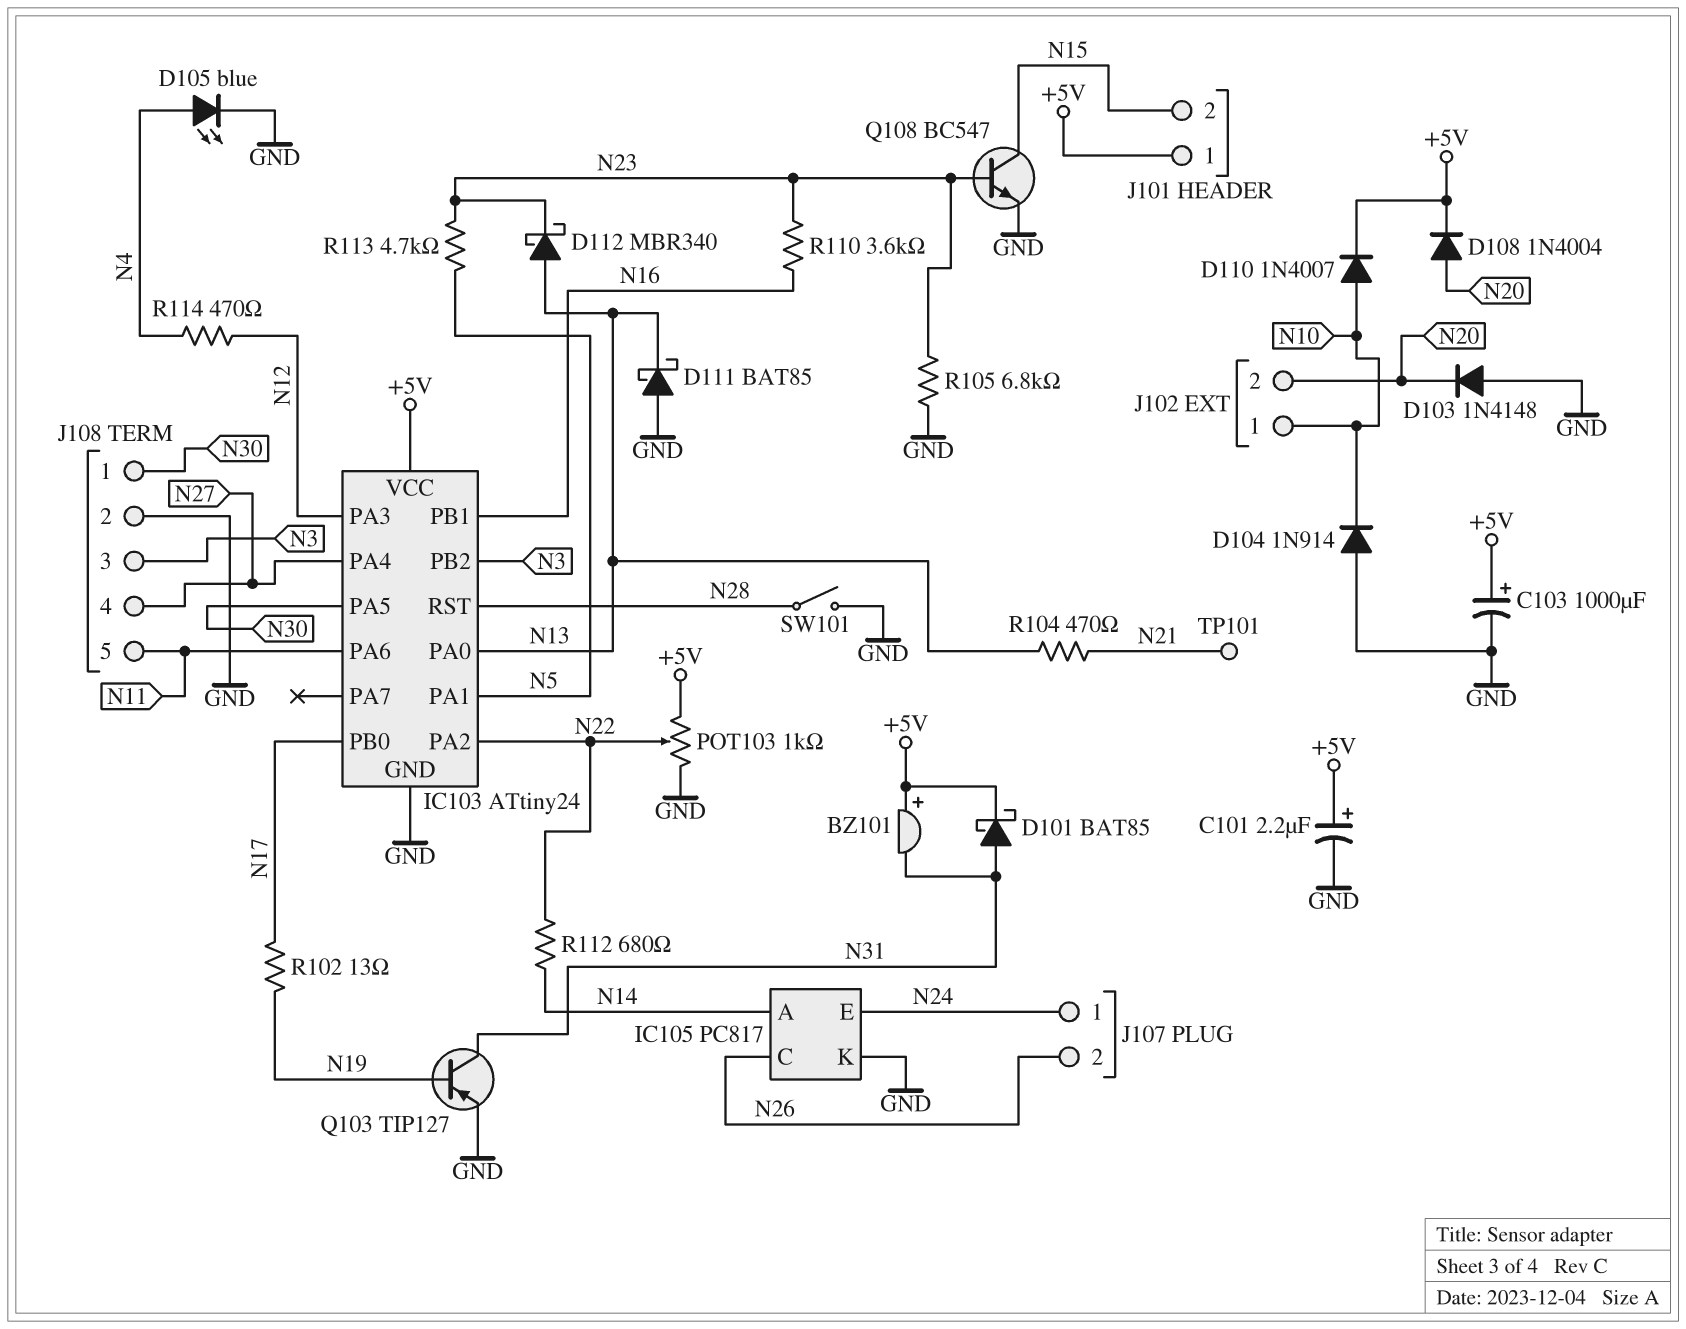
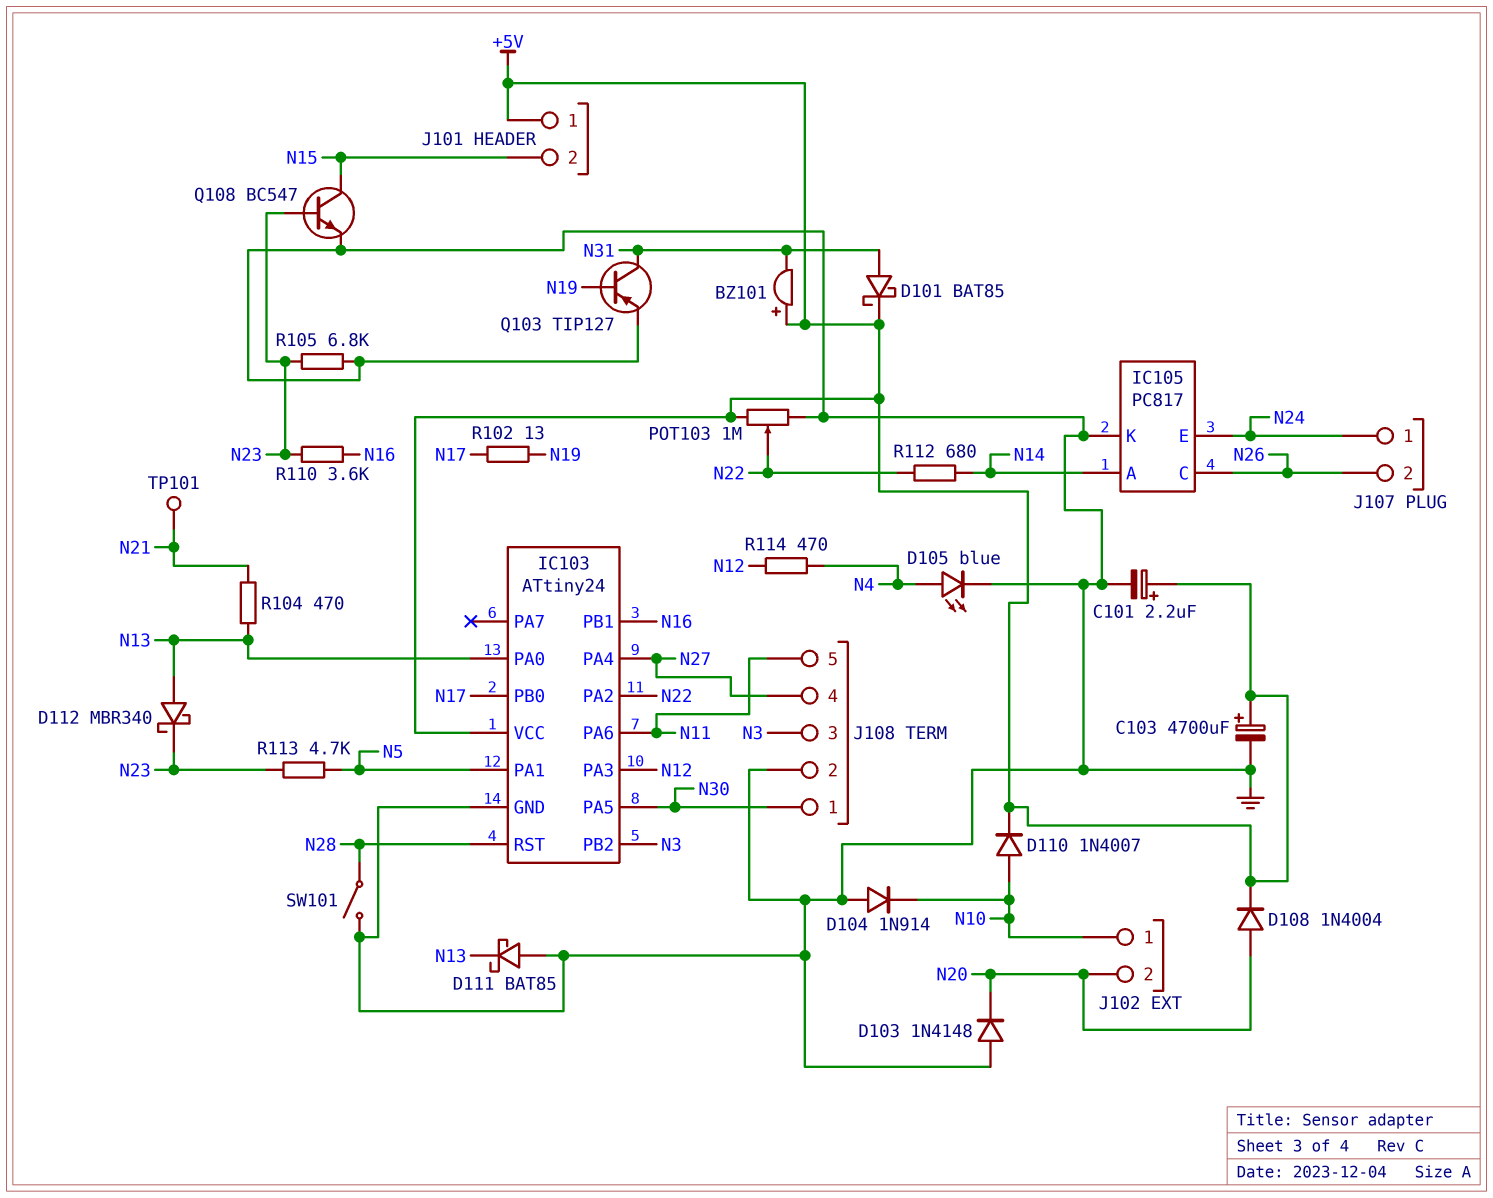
C103: 1000uF (plus +5V, minus GND) -> 4700uF (plus +5V, minus GND)
POT103: 1k (+5V, GND, wiper N22) -> 1M (+5V, GND, wiper N22)

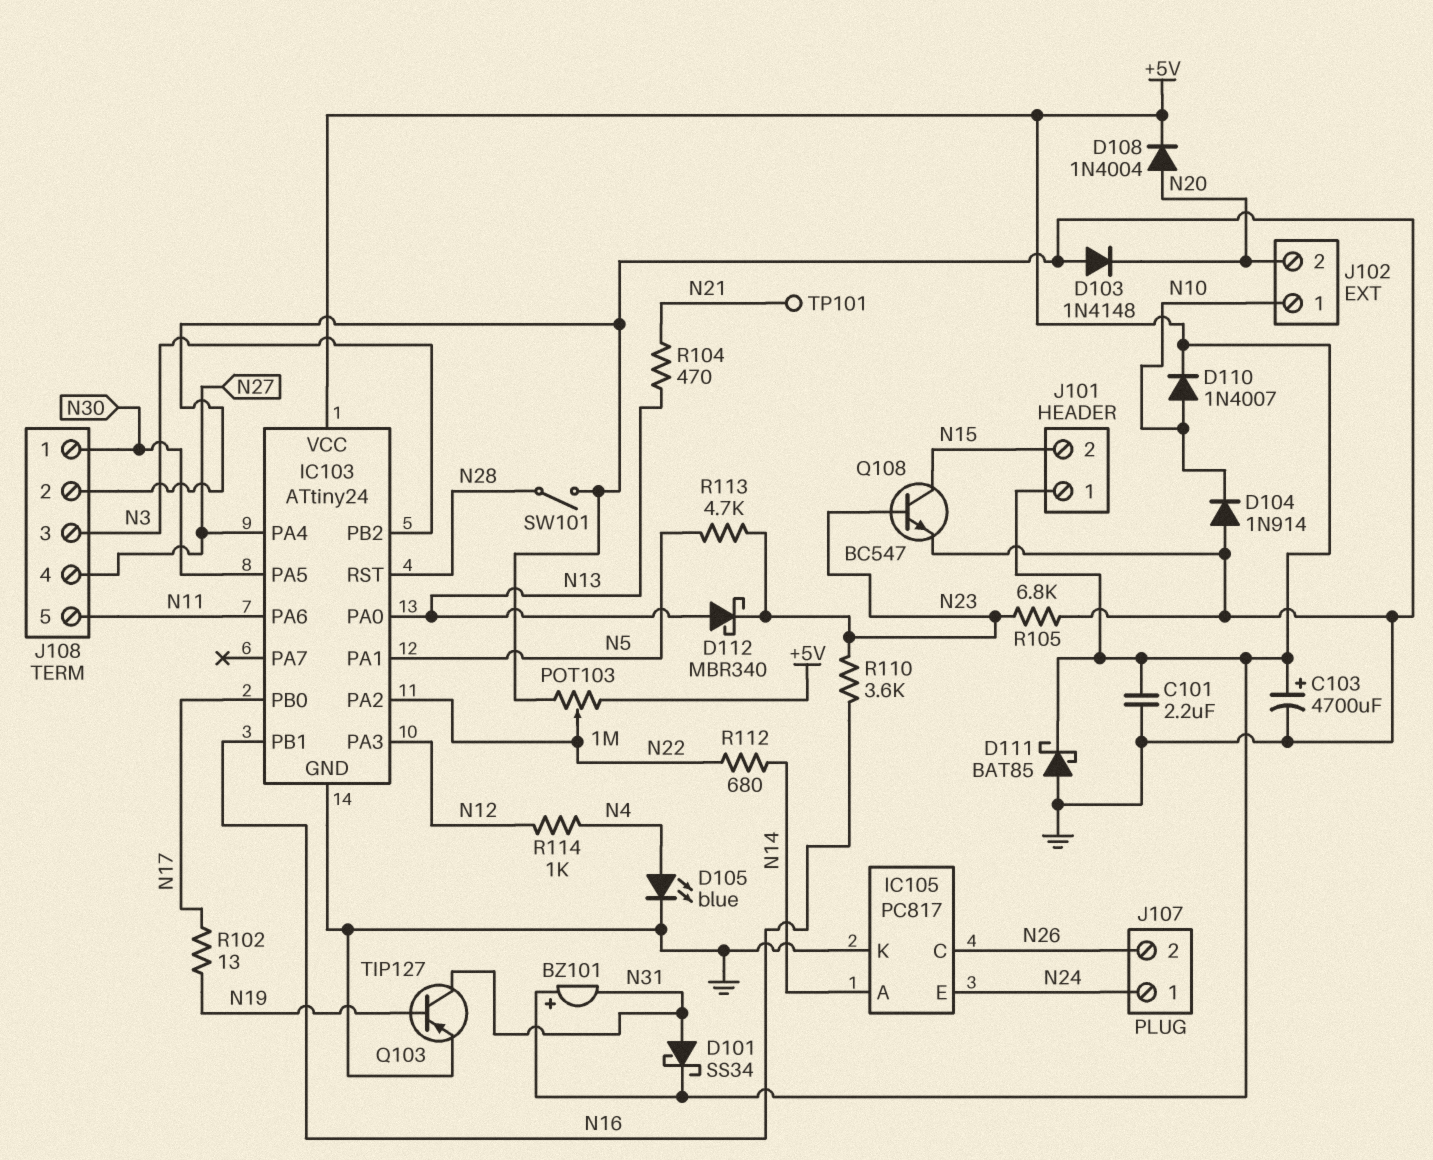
C101: 2.2uF (plus +5V, minus GND) -> 2.2uF (+5V, GND)
D101: schottky BAT85 (A N31, K +5V) -> schottky SS34 (A N31, K +5V)
D111: schottky BAT85 (A GND, K N13) -> schottky BAT85 (A GND, K +5V)
R114: 470 (N4, N12) -> 1k (N4, N12)

